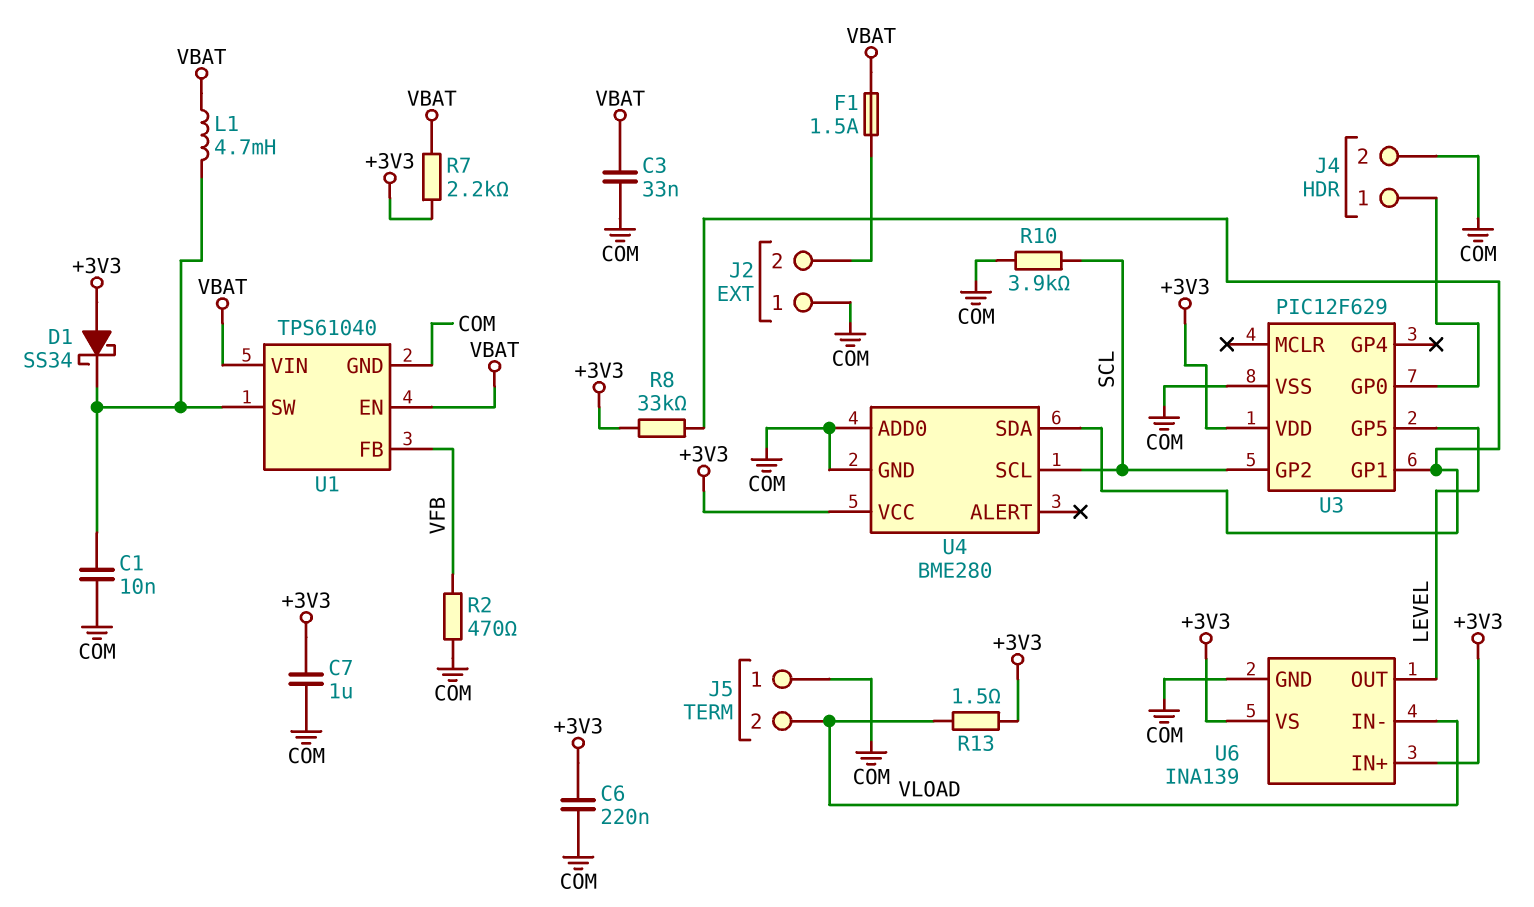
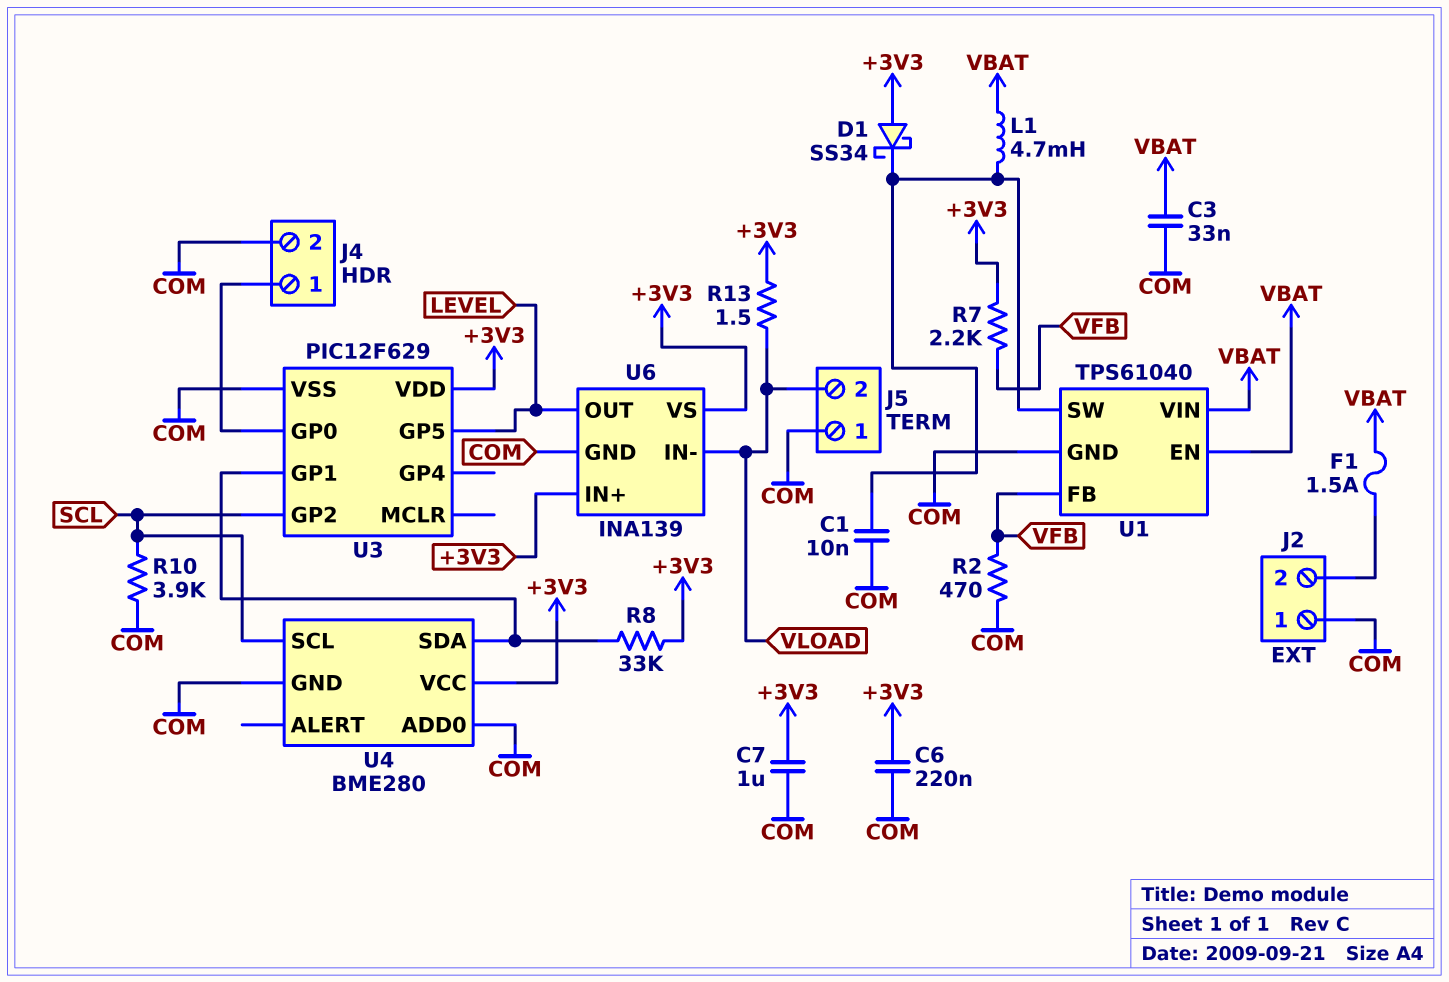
R7: 2.2k (+3V3, VBAT) -> 2.2k (+3V3, VFB)

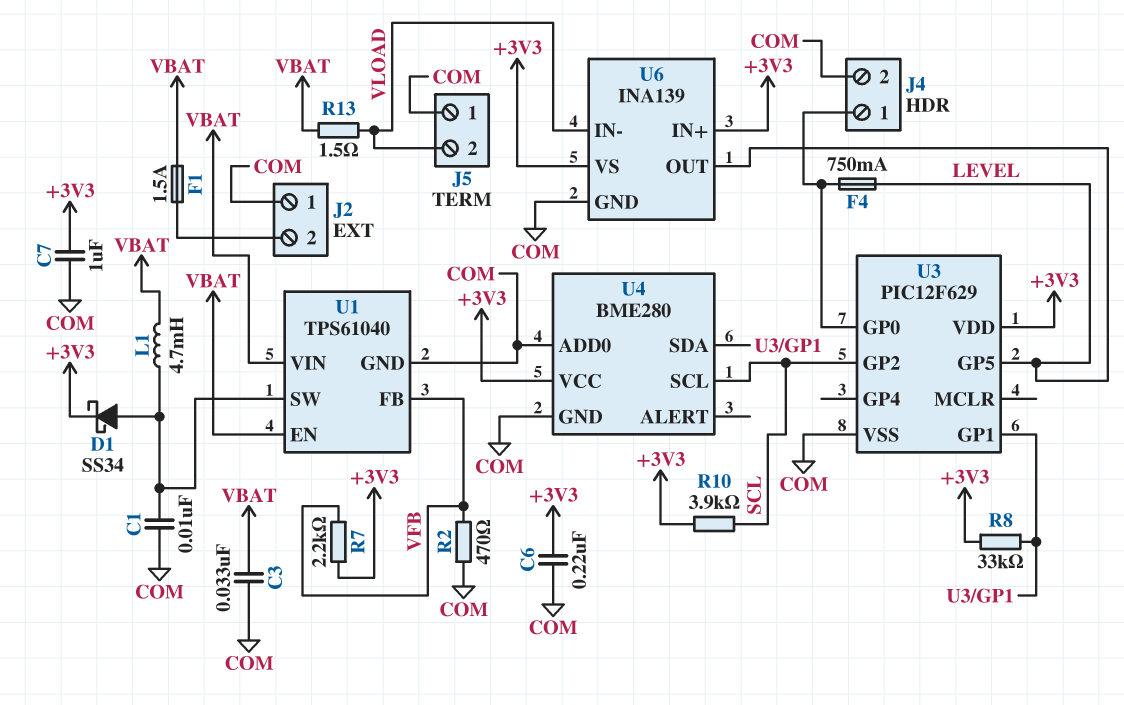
D1: schottky SS34 (A +3V3, K U1/SW) -> schottky SS34 (A U1/SW, K +3V3)
F4: none -> 750mA (J4/1, LEVEL)
R10: 3.9k (COM, SCL) -> 3.9k (+3V3, SCL)
R13: 1.5 (+3V3, VLOAD) -> 1.5 (VBAT, VLOAD)

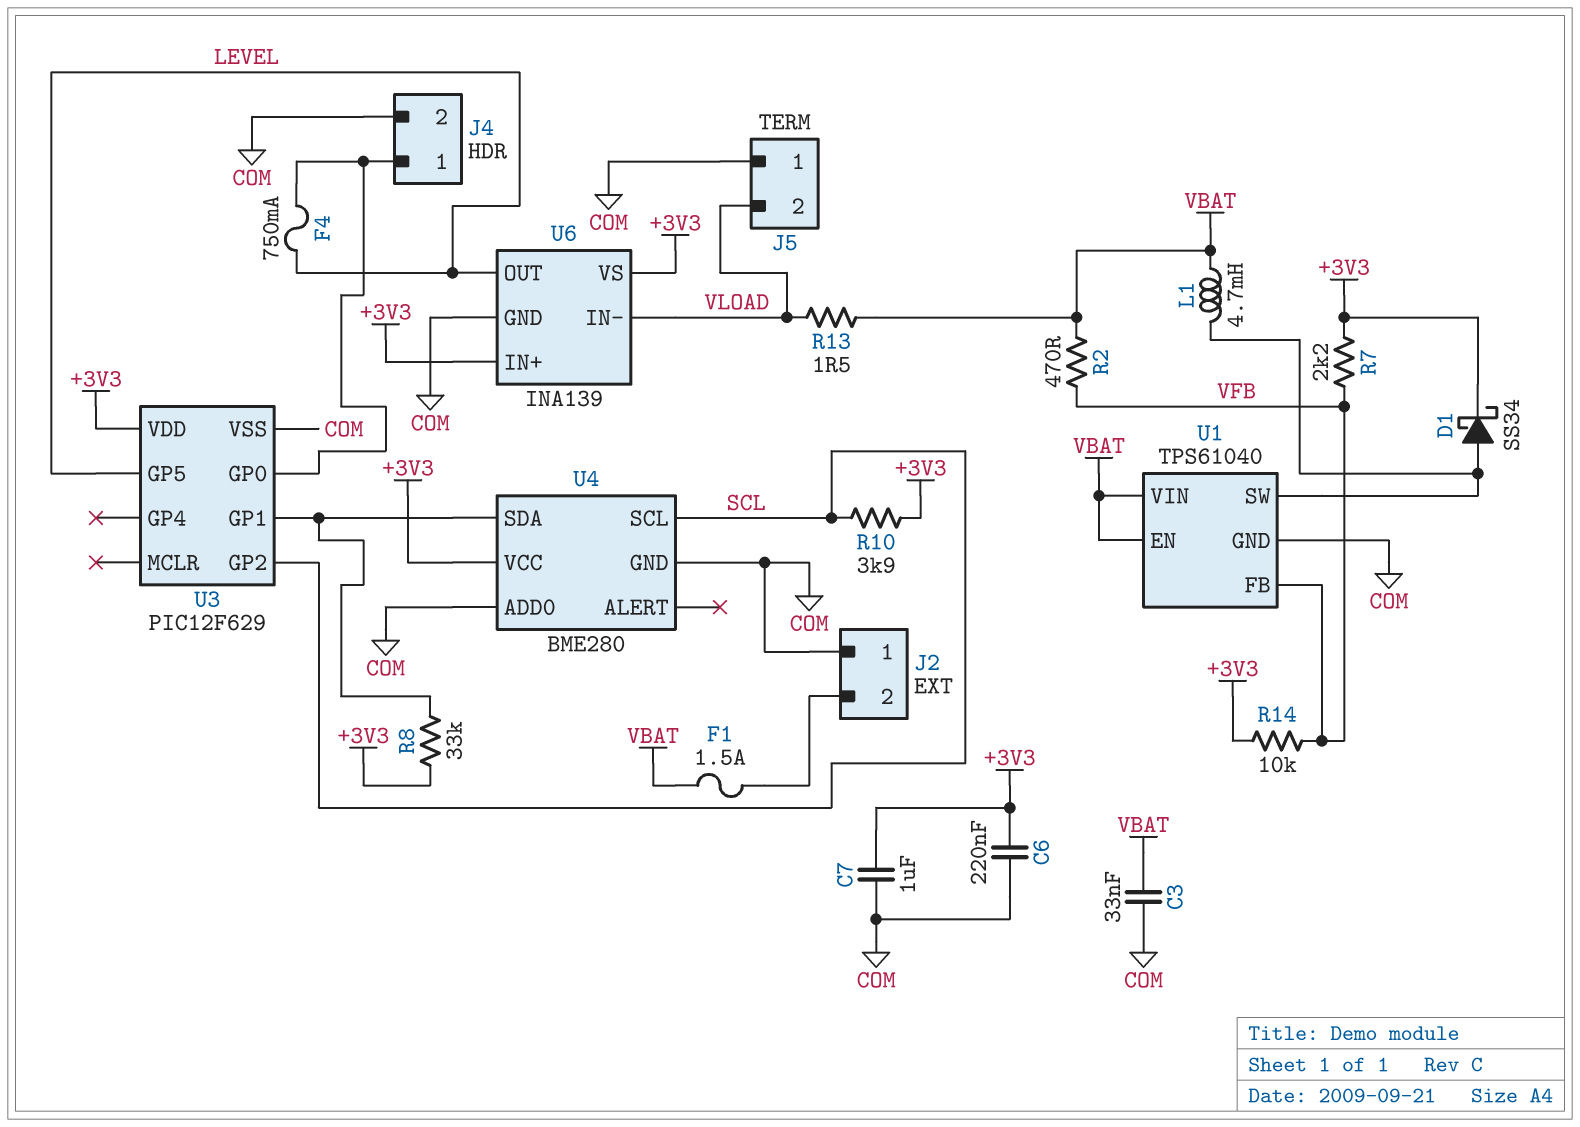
C1: 10nF (COM, U1/SW) -> none
R2: 470 (COM, VFB) -> 470 (VBAT, VFB)
R14: none -> 10k (+3V3, VFB)

